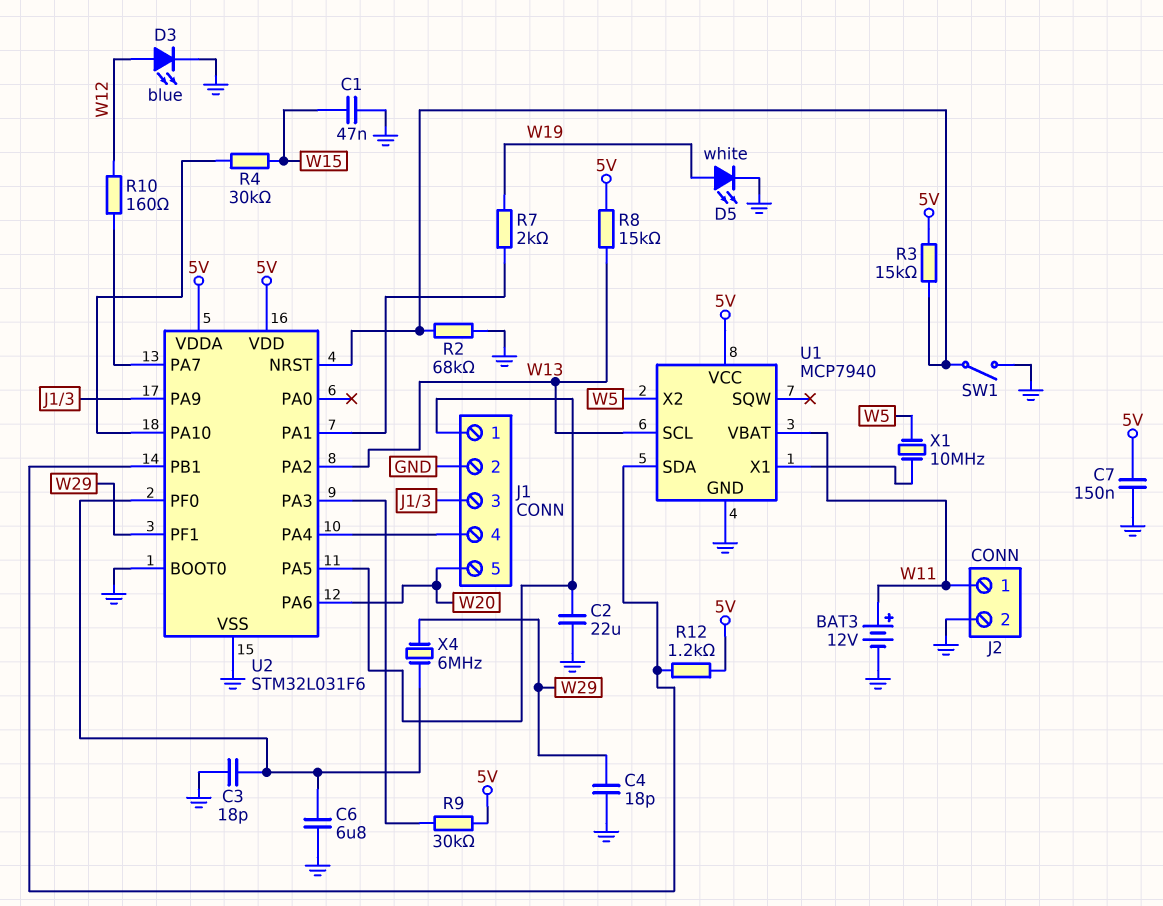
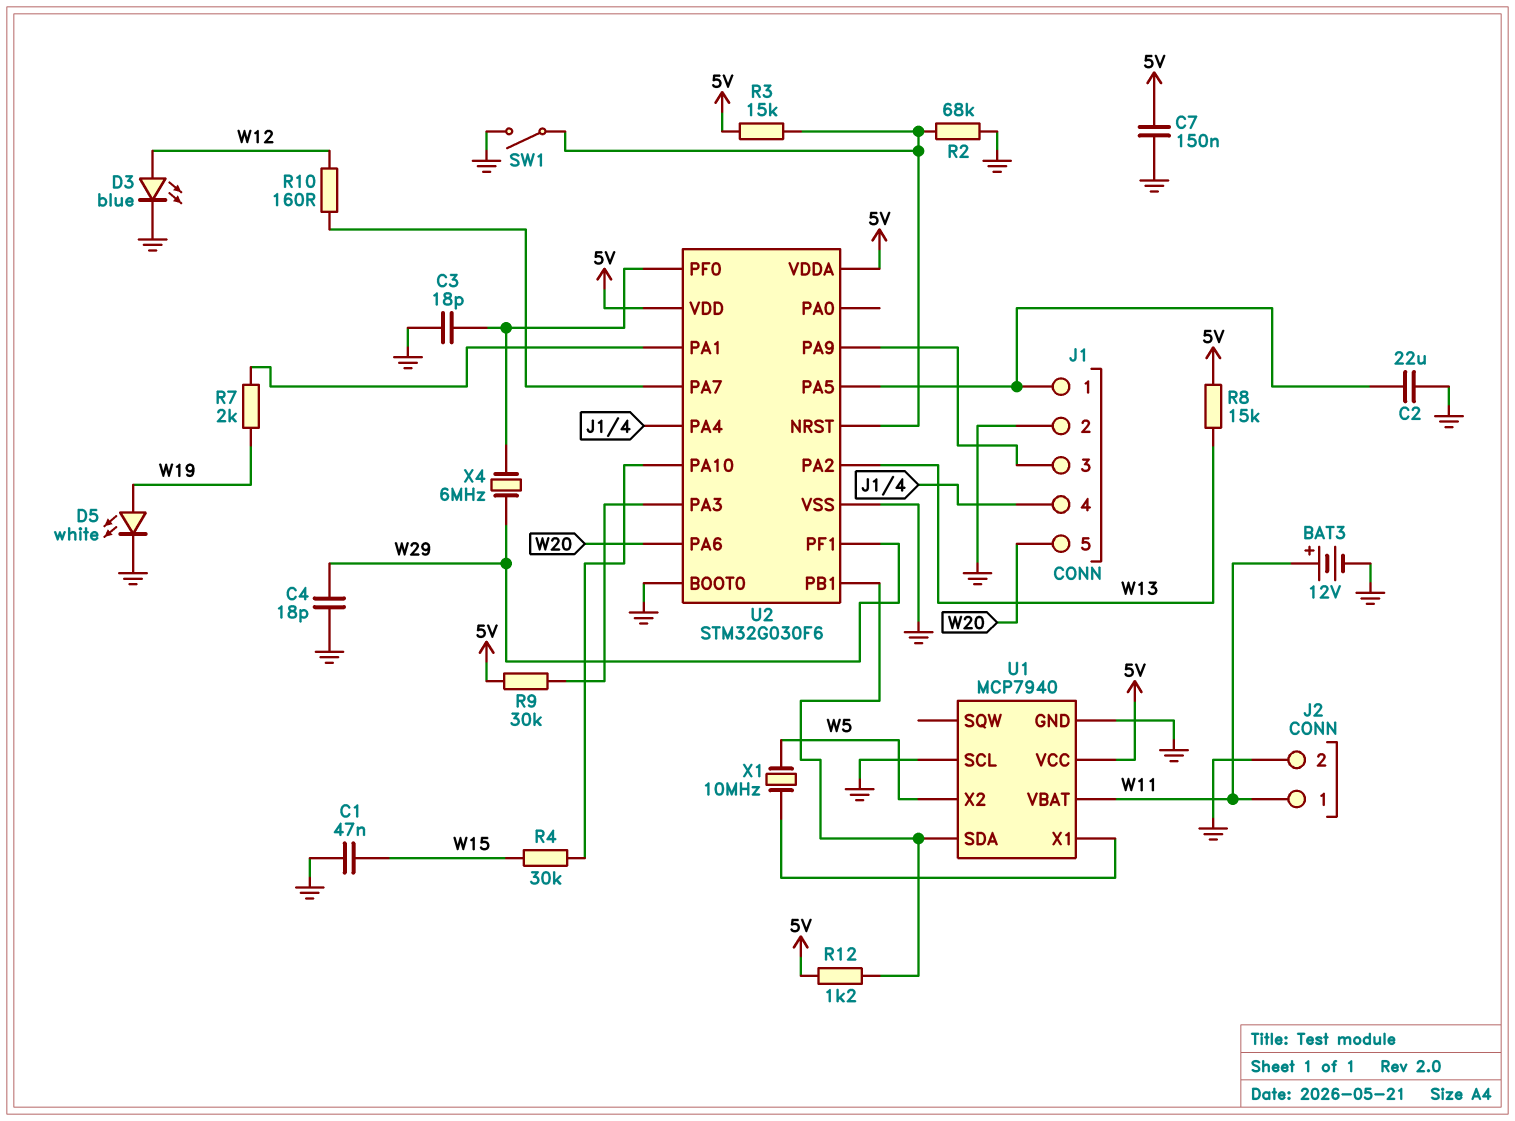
C6: 6.8uF (GND, U2/PF0) -> none
U1 pin SCL: W13 -> GND
U2: STM32L031F6 -> STM32G030F6

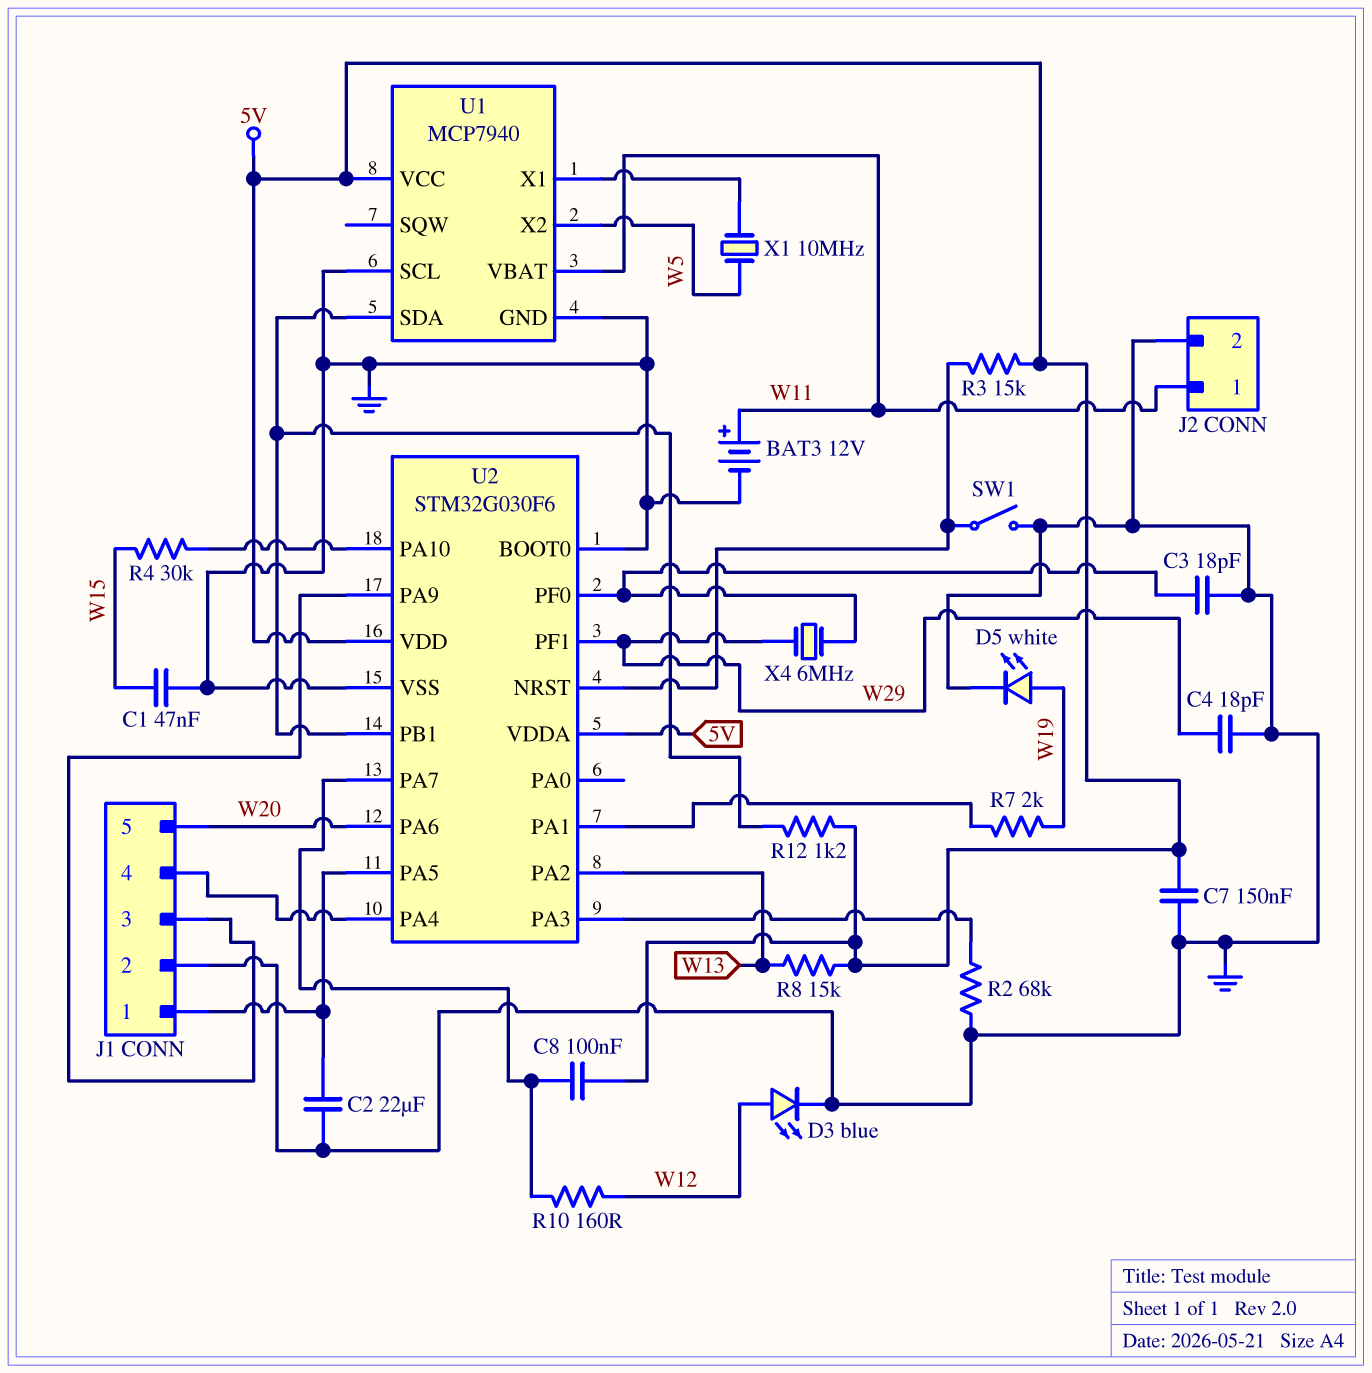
C8: none -> 100nF (5V, U2/PA7)
R2: 68k (GND, U2/NRST) -> 68k (GND, U2/PA3)
R9: 30k (5V, U2/PA3) -> none

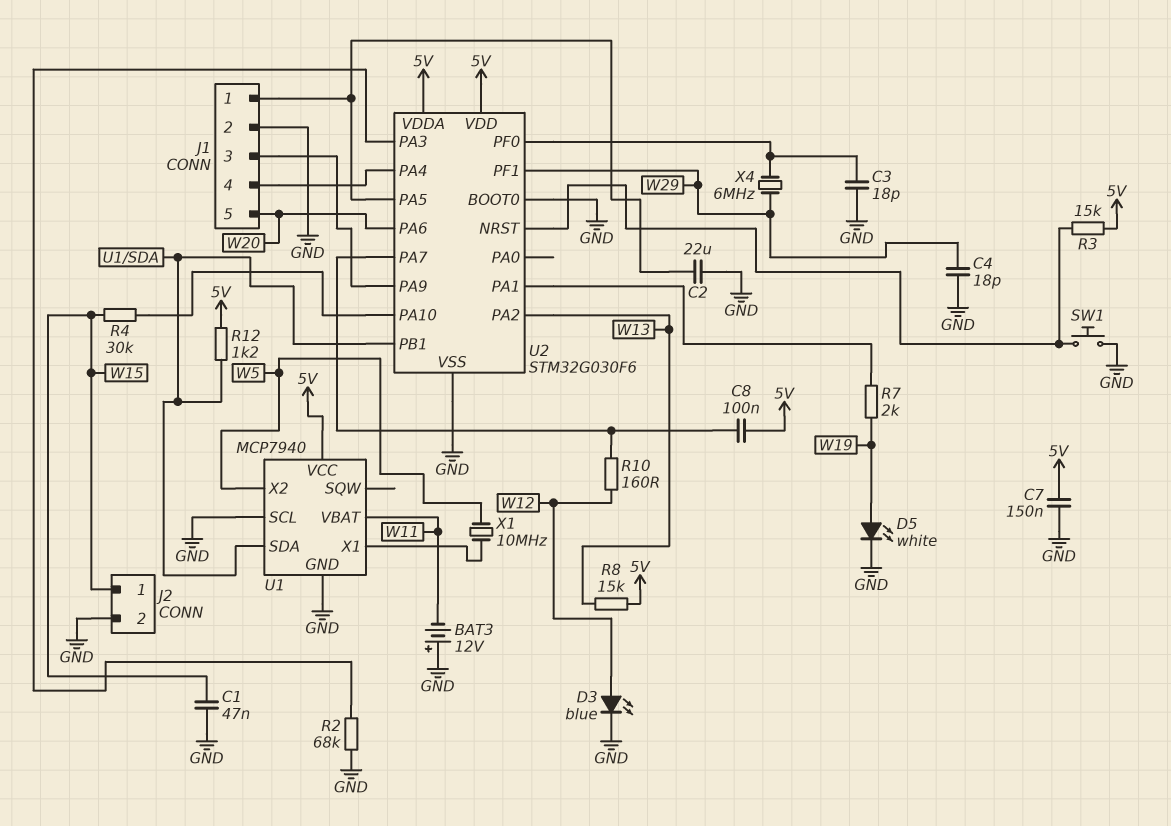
BAT3: 12V (plus W11, minus GND) -> 12V (plus GND, minus W11)
J2 pin 1: W11 -> W15
SW1: switch (GND, U2/NRST) -> button (GND, U2/NRST)

